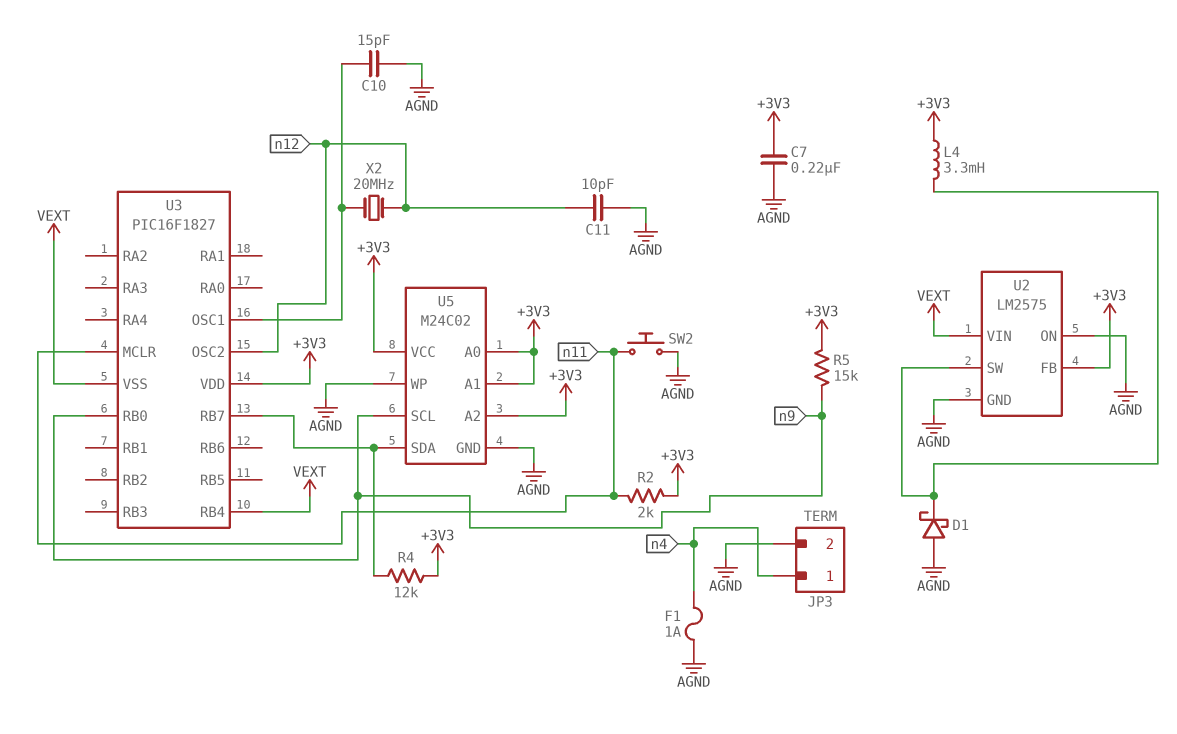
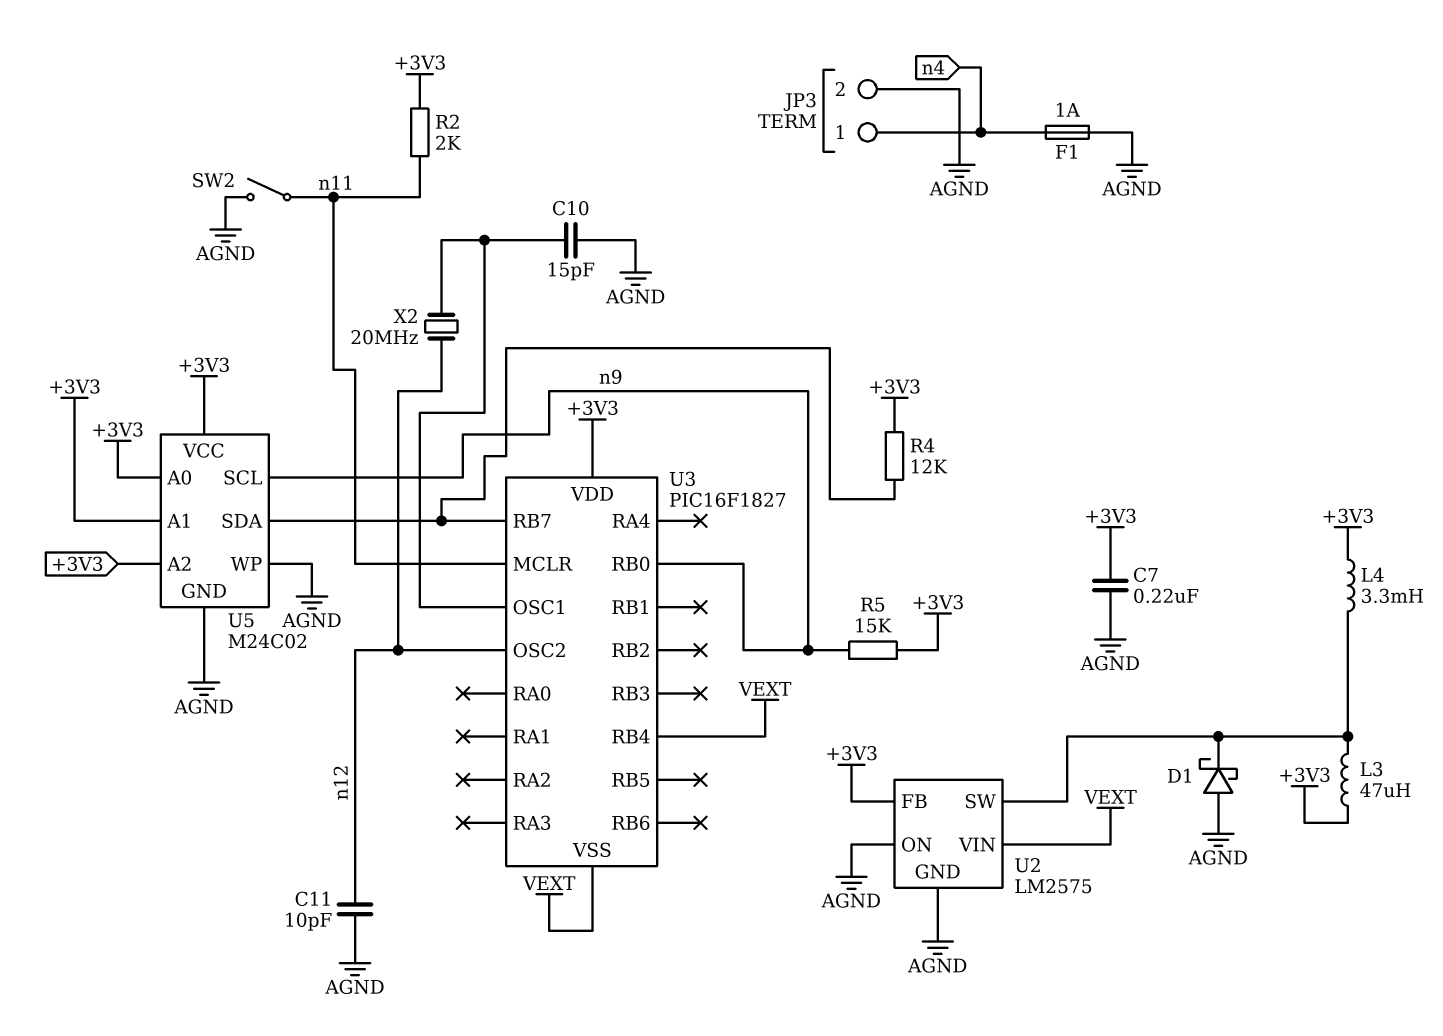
L3: none -> 47uH (+3V3, U2/SW)
SW2: button (AGND, n11) -> switch (AGND, n11)

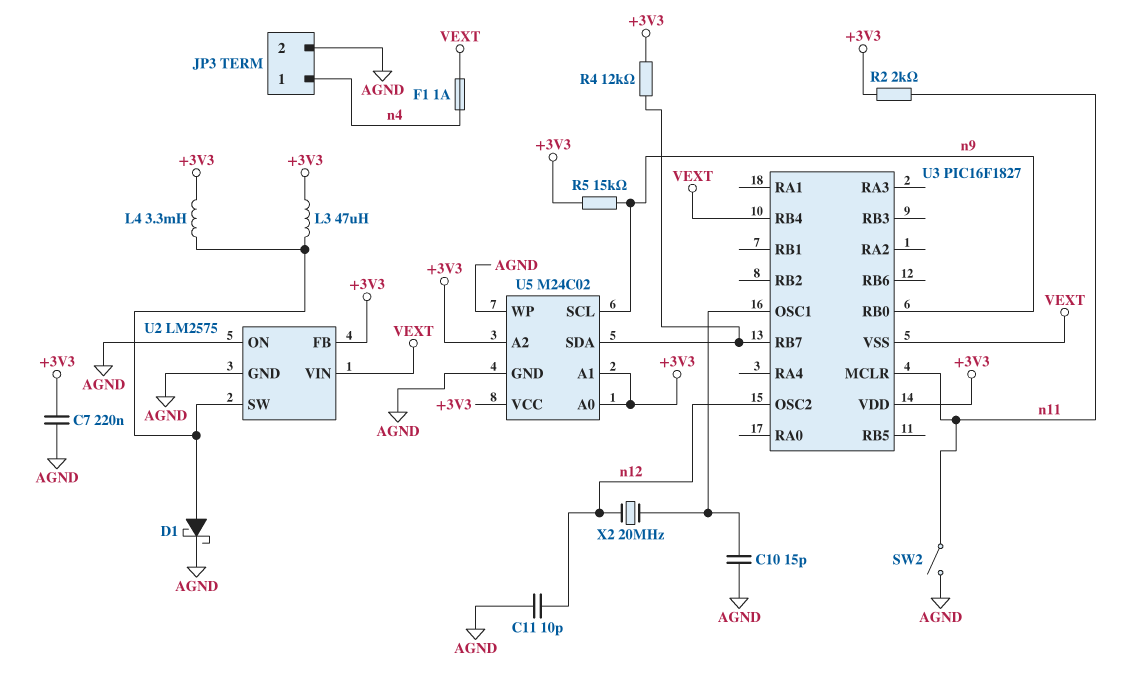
D1: schottky (A AGND, K U2/SW) -> schottky (A U2/SW, K AGND)
F1: 1A (AGND, n4) -> 1A (VEXT, n4)

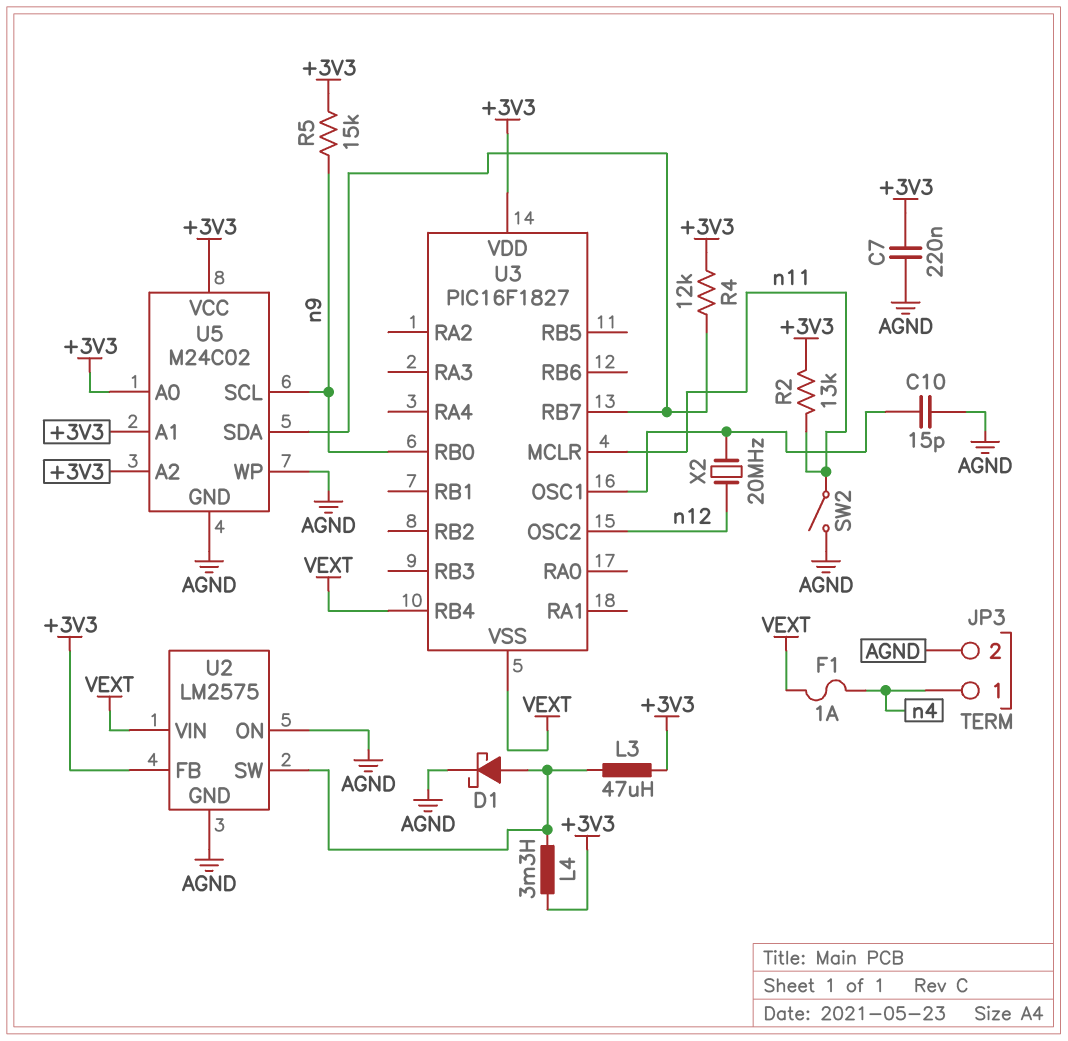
C11: 10pF (AGND, n12) -> none
R2: 2k (+3V3, n11) -> 13k (+3V3, n11)

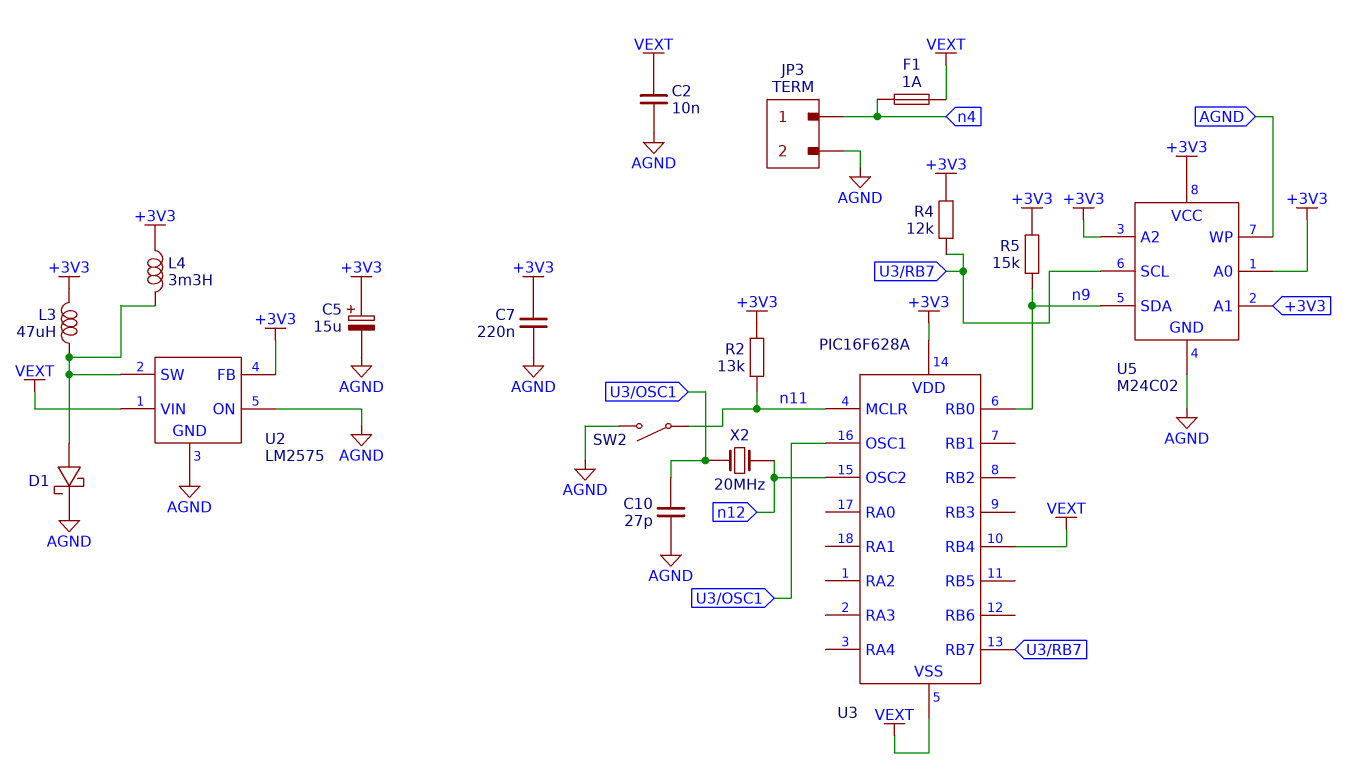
C2: none -> 10nF (AGND, VEXT)
C5: none -> 15uF (plus +3V3, minus AGND)
C10: 15pF (AGND, U3/OSC1) -> 27pF (AGND, U3/OSC1)
U3: PIC16F1827 -> PIC16F628A
U5 pin SCL: n9 -> U3/RB7
U5 pin SDA: U3/RB7 -> n9

